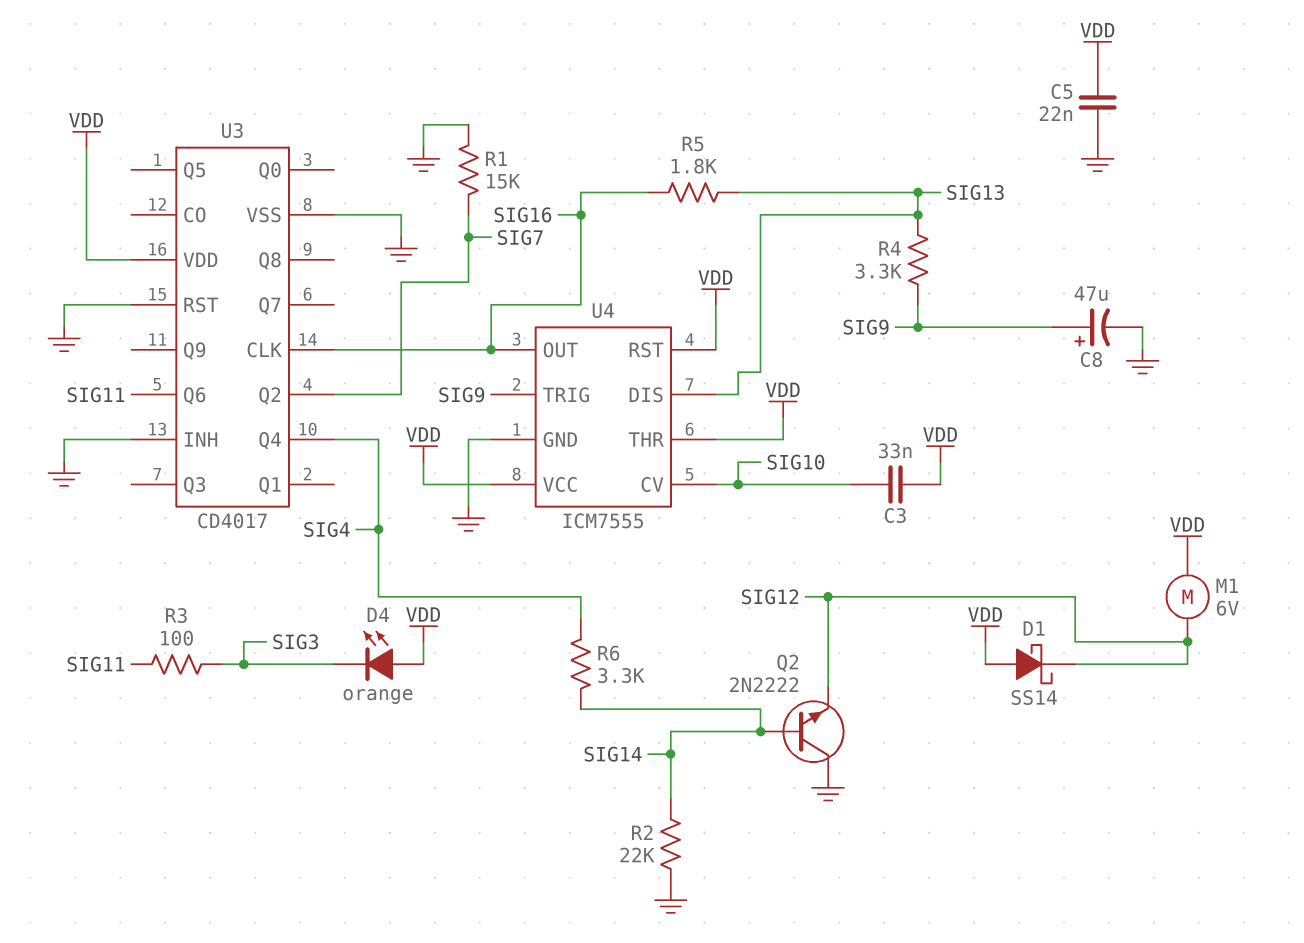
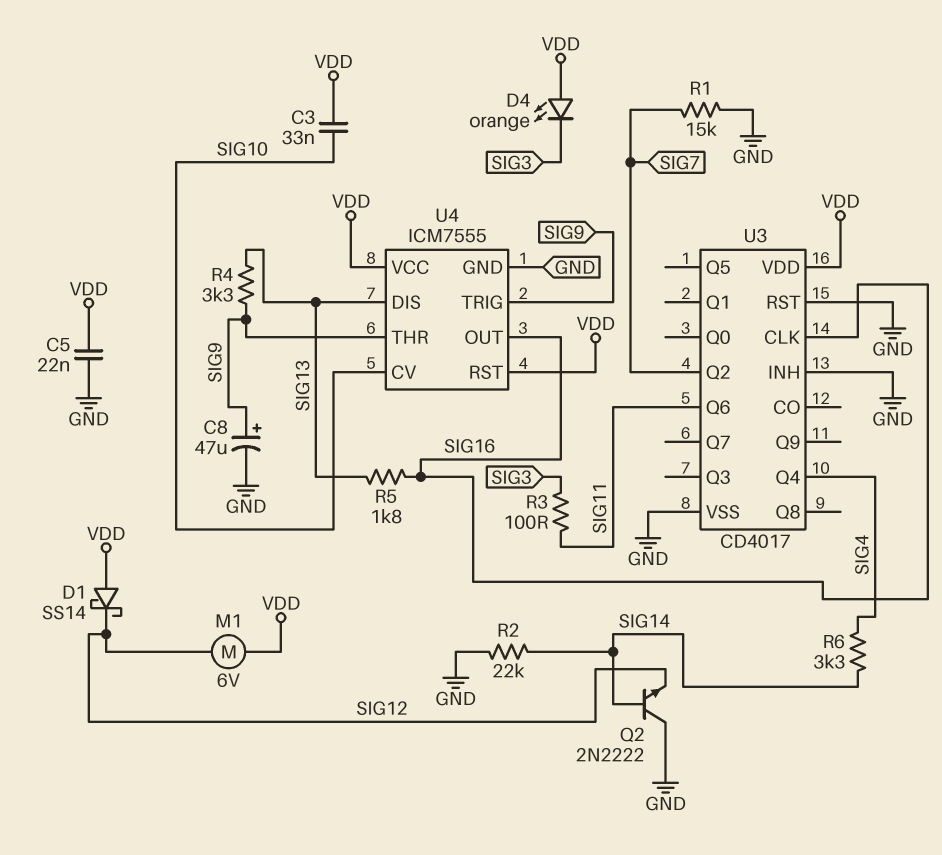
U4 pin THR: VDD -> SIG9

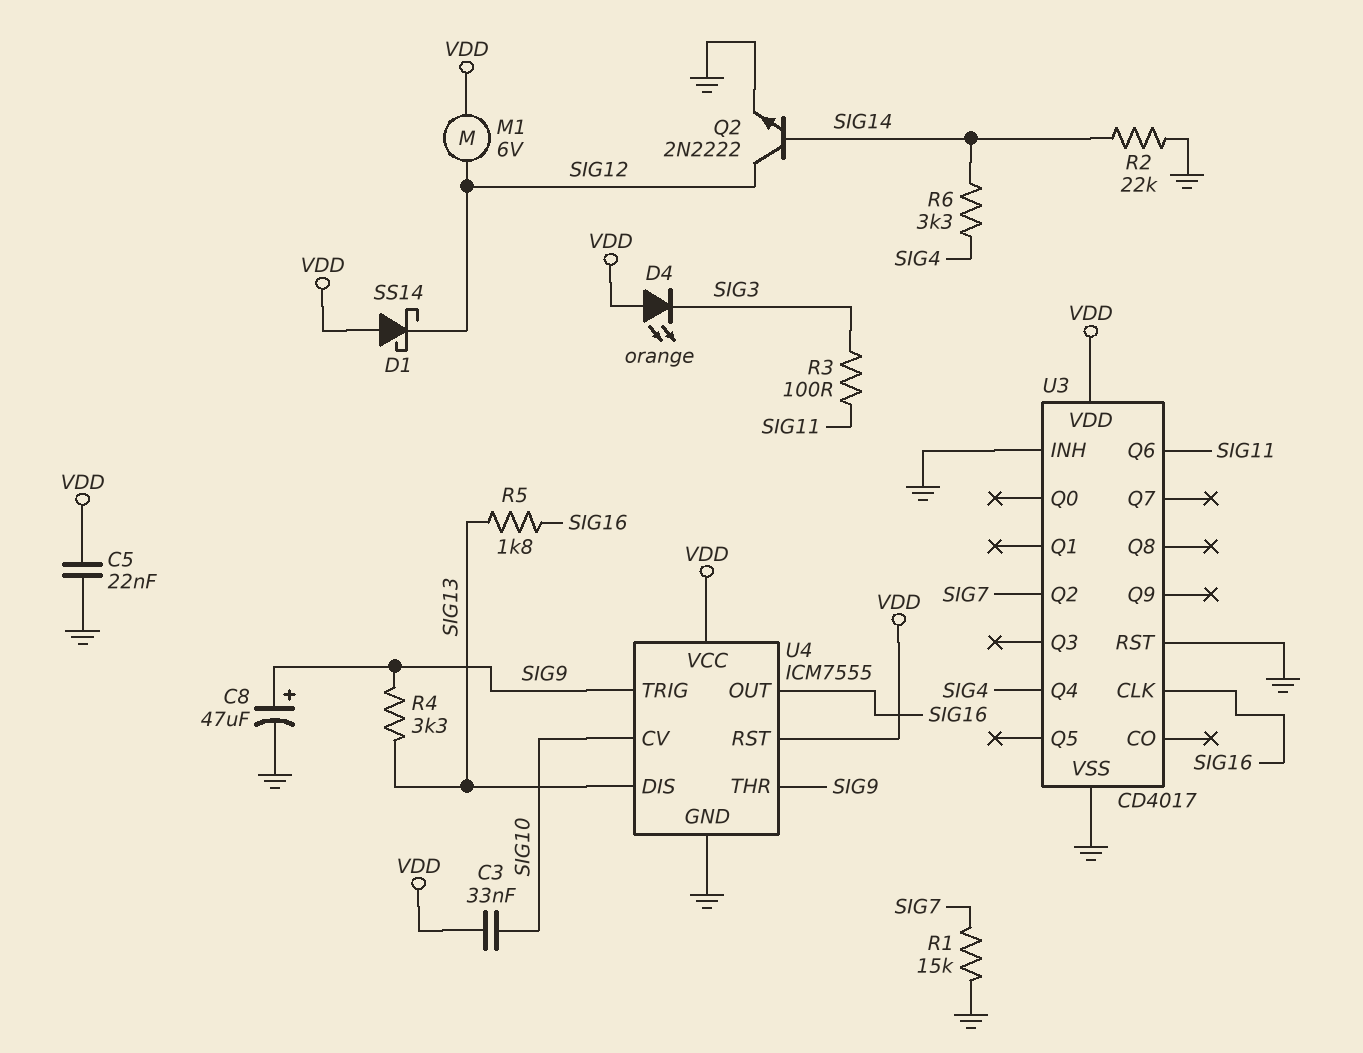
Q2: NPN 2N2222 (B SIG14, C GND, E SIG12) -> NPN 2N2222 (B SIG14, C SIG12, E GND)

